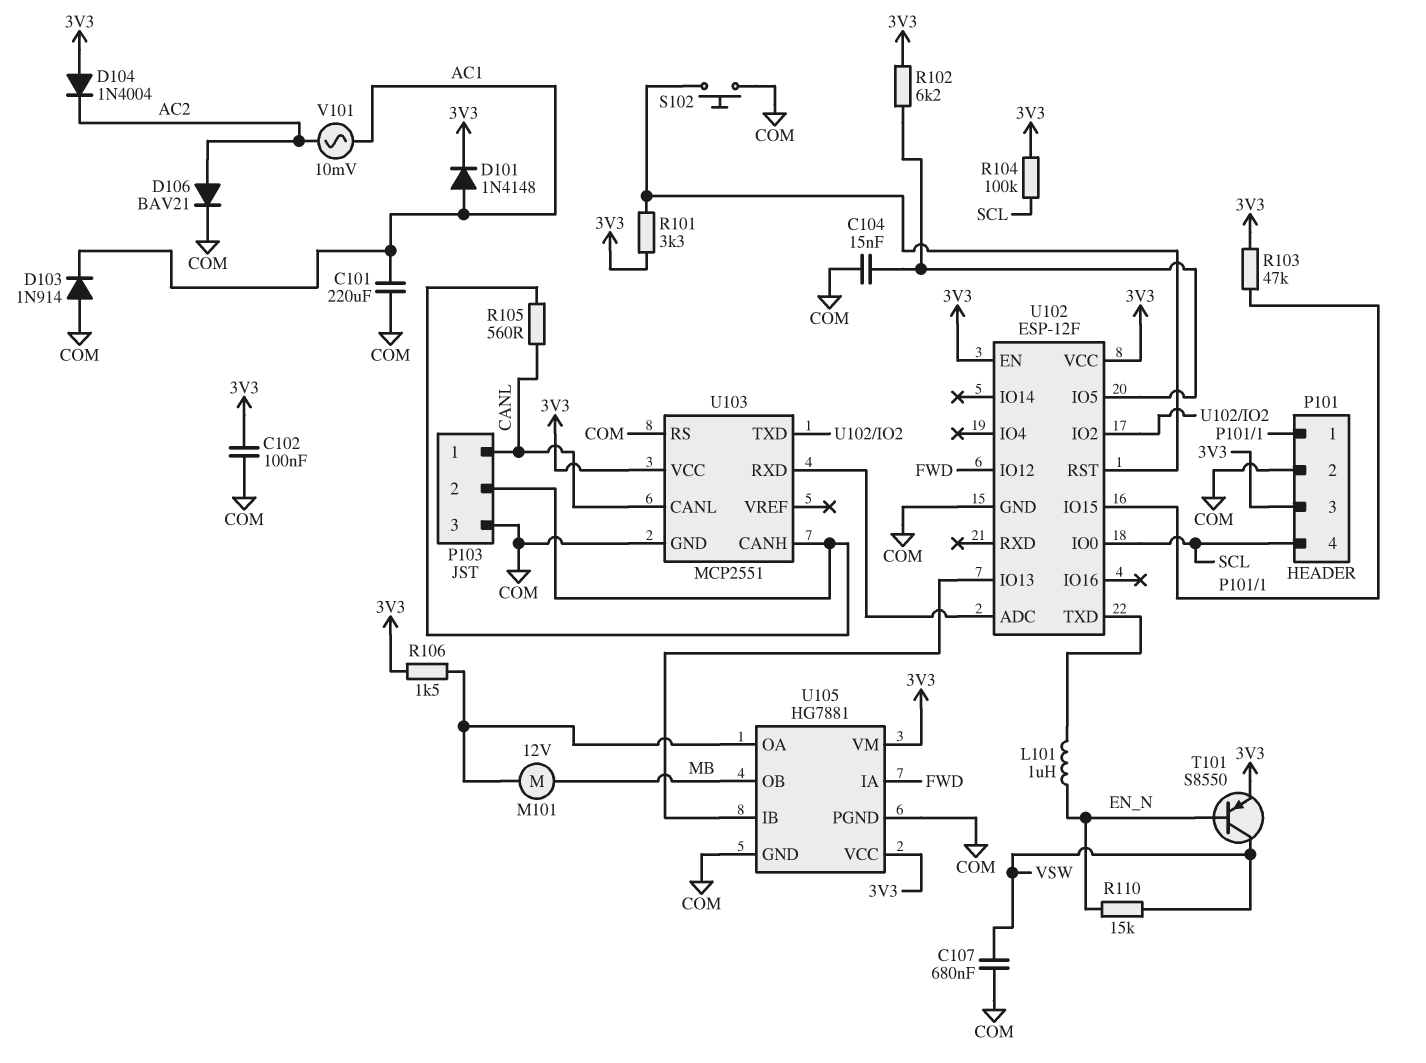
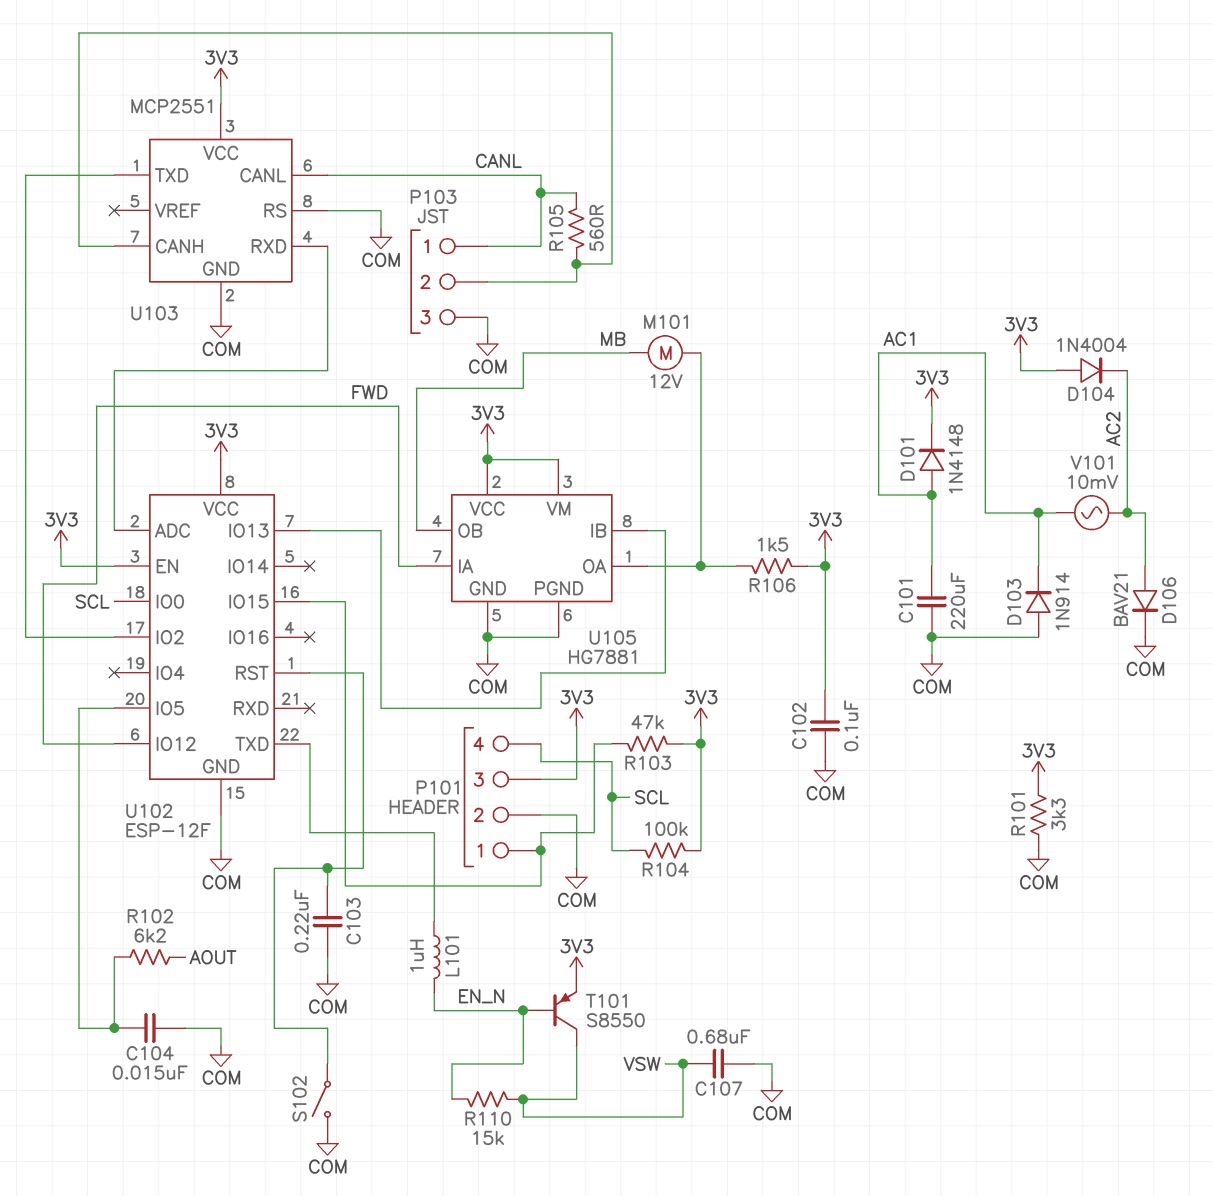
C103: none -> 220nF (COM, U102/RST)
R101: 3.3k (3V3, U102/RST) -> 3.3k (3V3, COM)
R102: 6.2k (3V3, U102/IO5) -> 6.2k (AOUT, U102/IO5)
S102: button (COM, U102/RST) -> switch (COM, U102/RST)

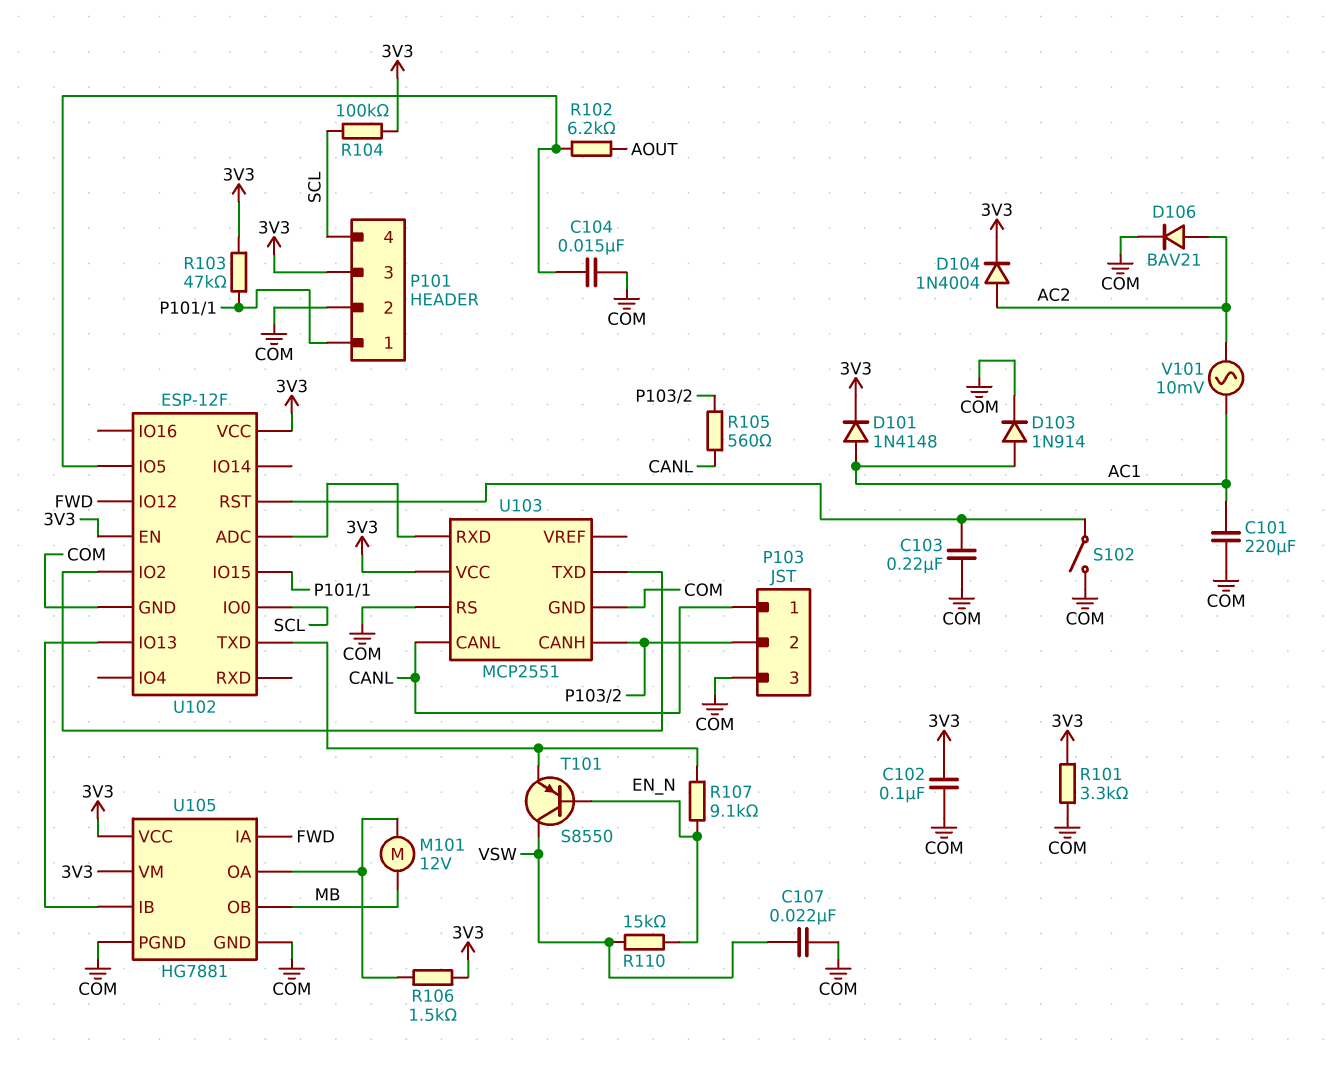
C107: 680nF (COM, VSW) -> 22nF (COM, VSW)
D103: diode 1N914 (A COM, K AC1) -> diode 1N914 (A AC1, K COM)
D104: diode 1N4004 (A 3V3, K AC2) -> diode 1N4004 (A AC2, K 3V3)
L101: 1uH (EN_N, U102/TXD) -> none
R107: none -> 9.1k (EN_N, U102/TXD)
T101: PNP S8550 (B EN_N, C VSW, E 3V3) -> PNP S8550 (B EN_N, C VSW, E U102/TXD)

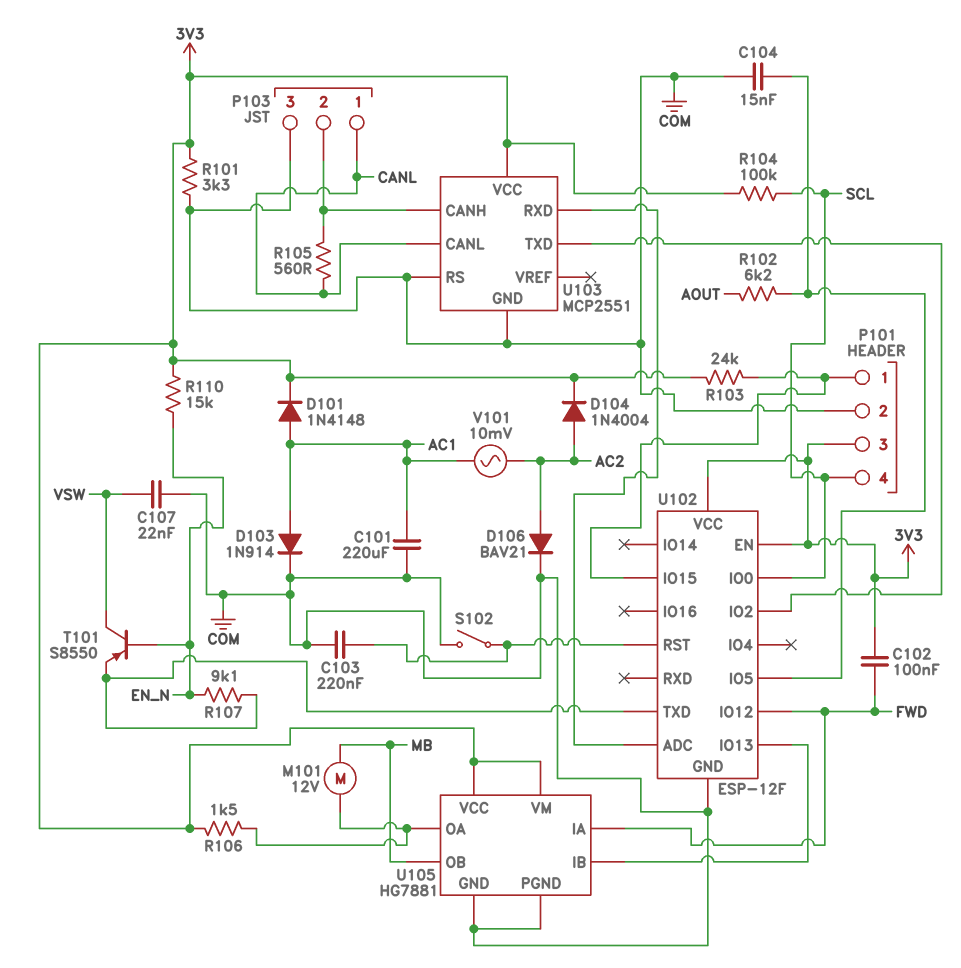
C102: 100nF (3V3, COM) -> 100nF (3V3, FWD)
R103: 47k (3V3, P101/1) -> 24k (3V3, P101/1)
R110: 15k (EN_N, VSW) -> 15k (3V3, EN_N)

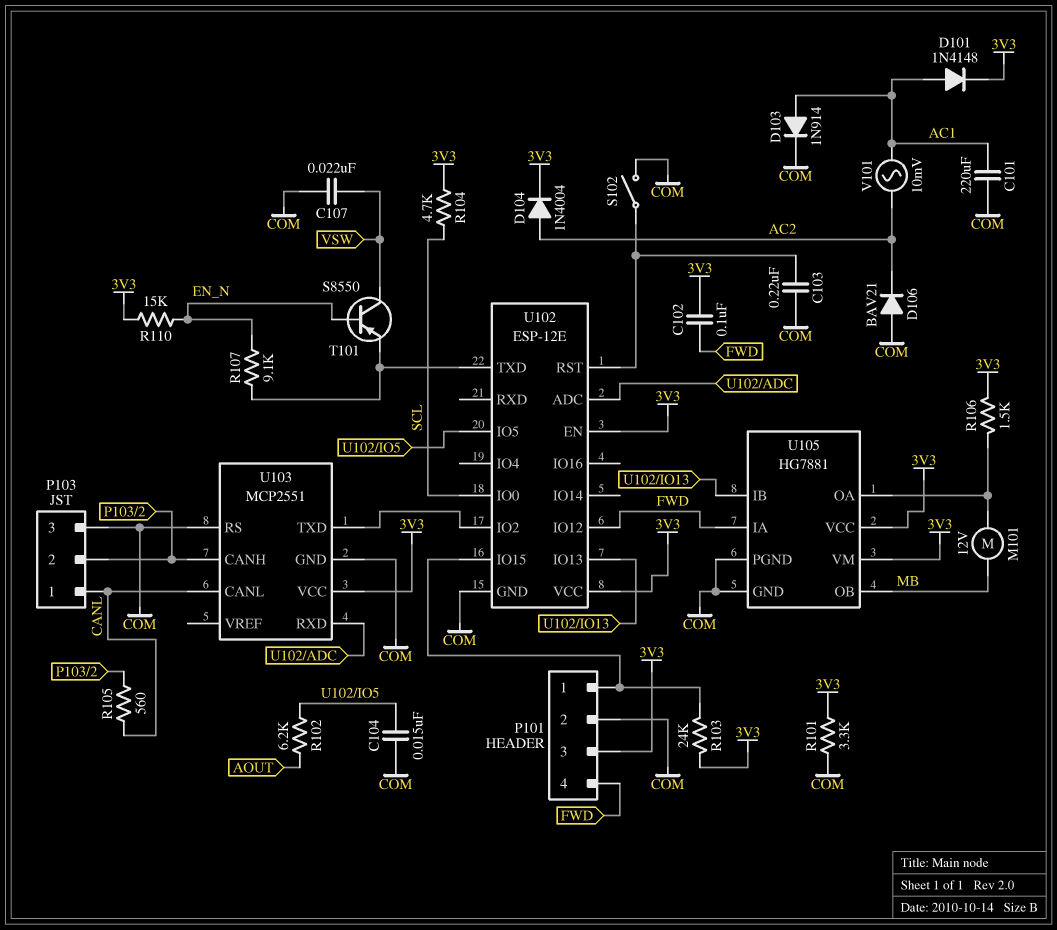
D106: diode BAV21 (A AC2, K COM) -> diode BAV21 (A COM, K AC2)
P101 pin 4: SCL -> FWD
R104: 100k (3V3, SCL) -> 4.7k (3V3, SCL)
U102: ESP-12F -> ESP-12E

